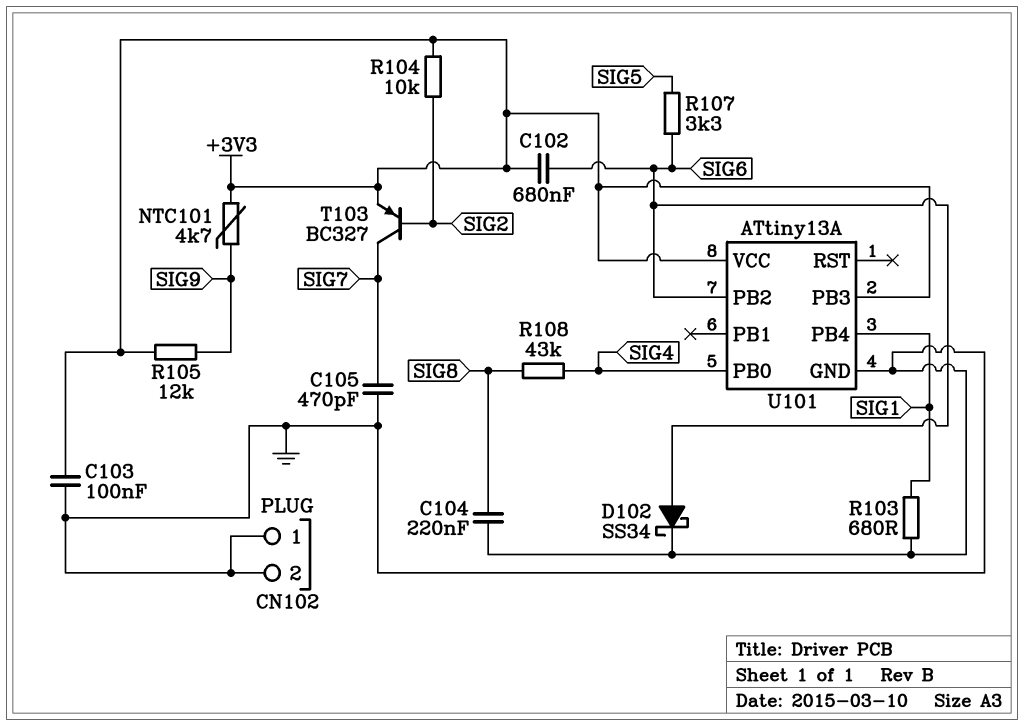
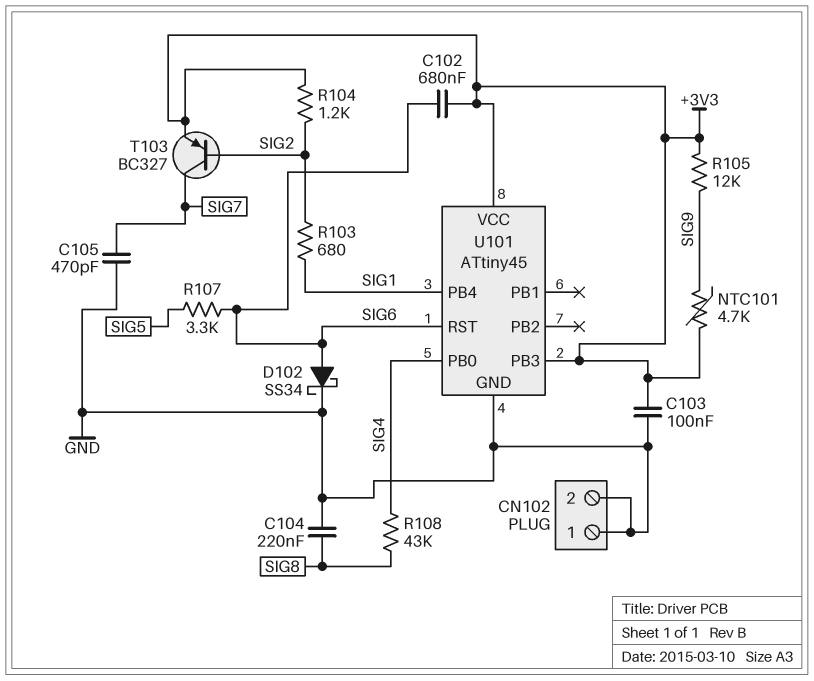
R103: 680 (GND, SIG1) -> 680 (SIG1, SIG2)
R104: 10k (+3V3, SIG2) -> 1.2k (+3V3, SIG2)
U101: ATtiny13A -> ATtiny45
U101 pin PB2: SIG6 -> none
U101 pin RST: none -> SIG6

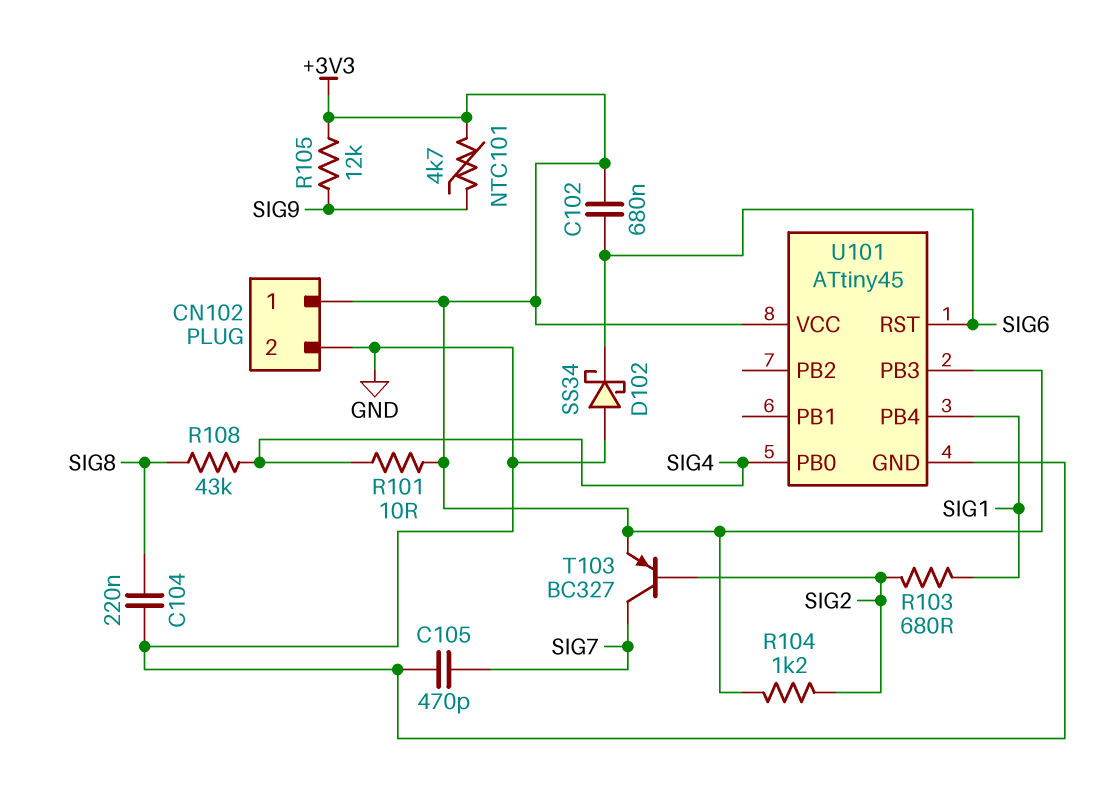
C103: 100nF (+3V3, GND) -> none
CN102 pin 1: GND -> +3V3
D102: schottky SS34 (A SIG6, K GND) -> schottky SS34 (A GND, K SIG6)
R101: none -> 10 (+3V3, SIG4)
R107: 3.3k (SIG5, SIG6) -> none

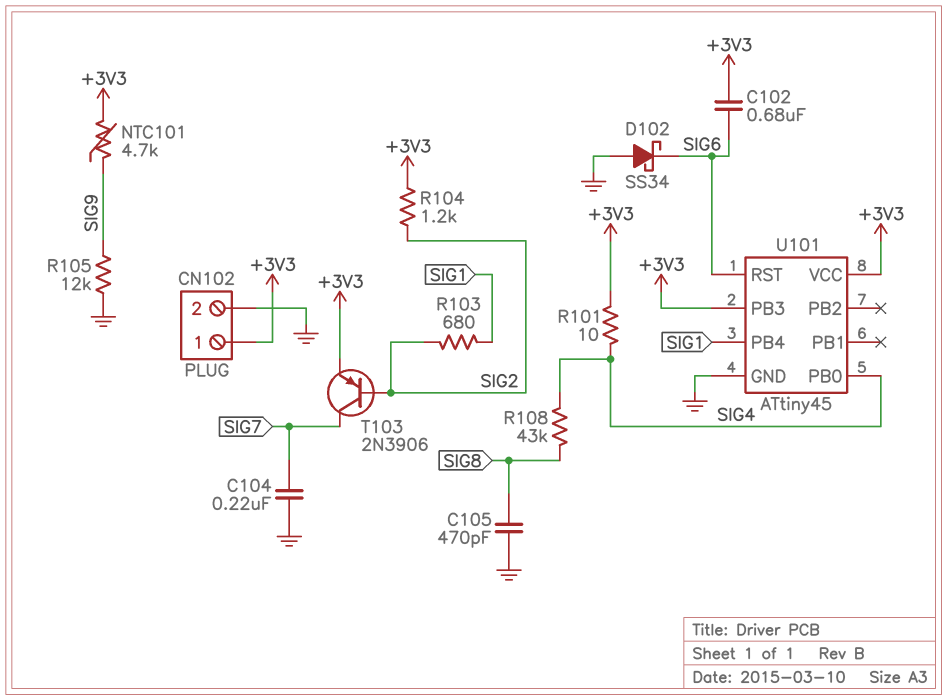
C104: 220nF (GND, SIG8) -> 220nF (GND, SIG7)
C105: 470pF (GND, SIG7) -> 470pF (GND, SIG8)
R105: 12k (+3V3, SIG9) -> 12k (GND, SIG9)
T103: PNP BC327 (B SIG2, C SIG7, E +3V3) -> PNP 2N3906 (B SIG2, C SIG7, E +3V3)

